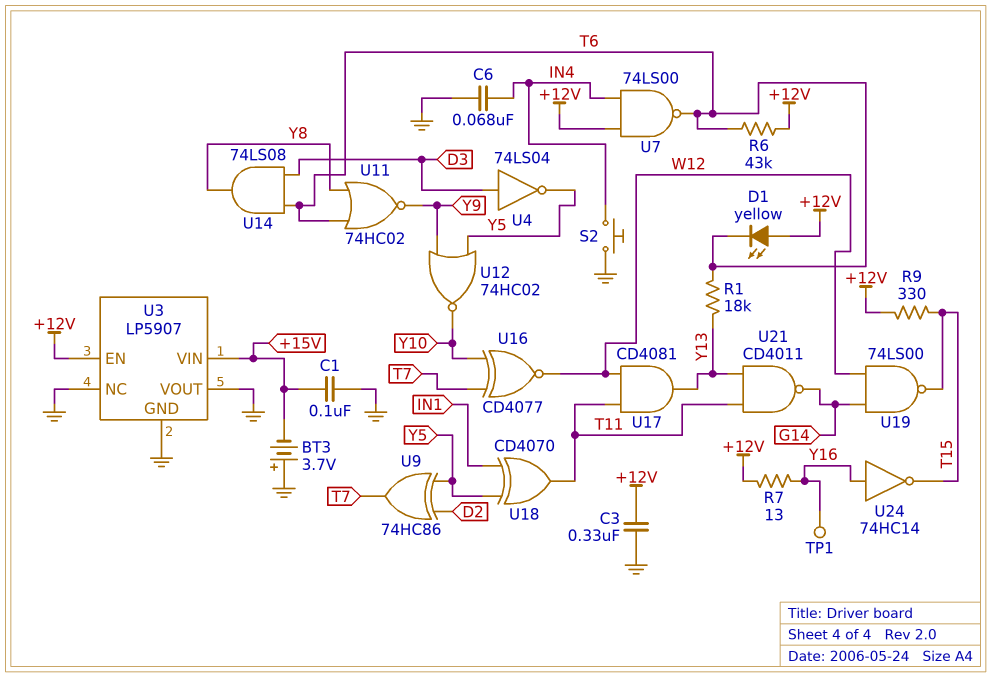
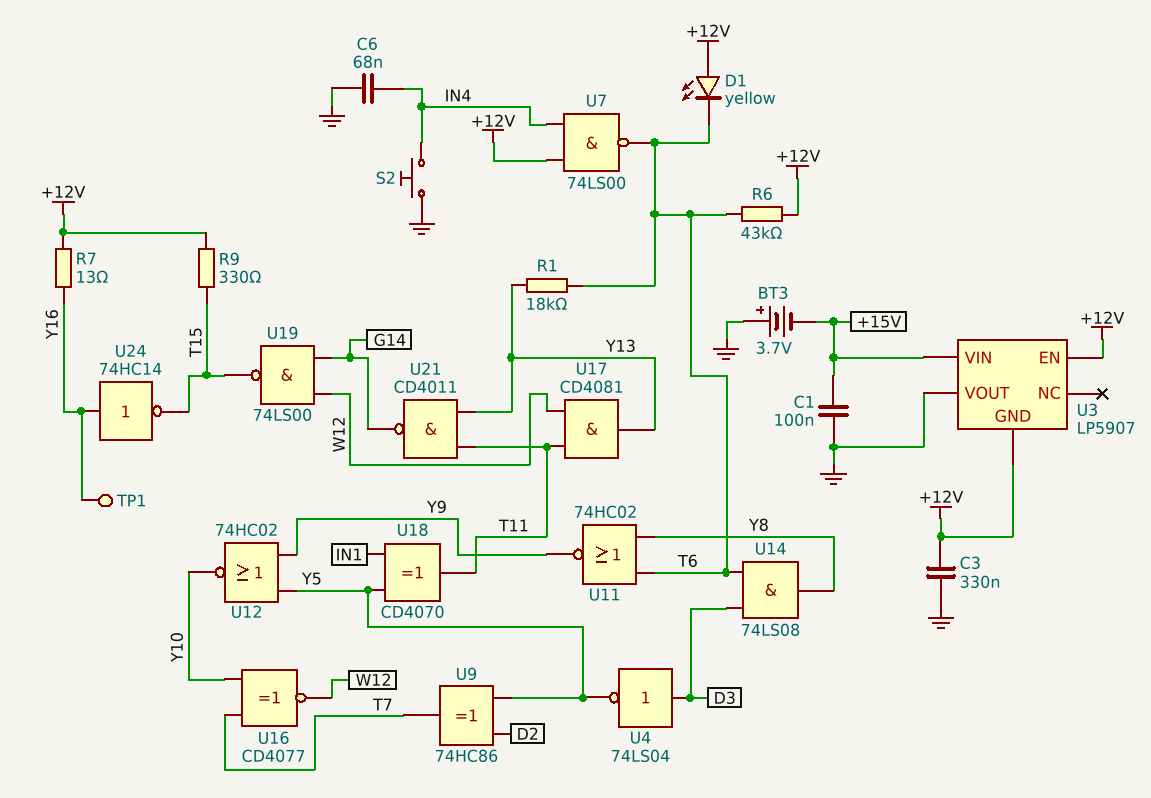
U3 pin GND: GND -> +12V
U3 pin NC: GND -> none

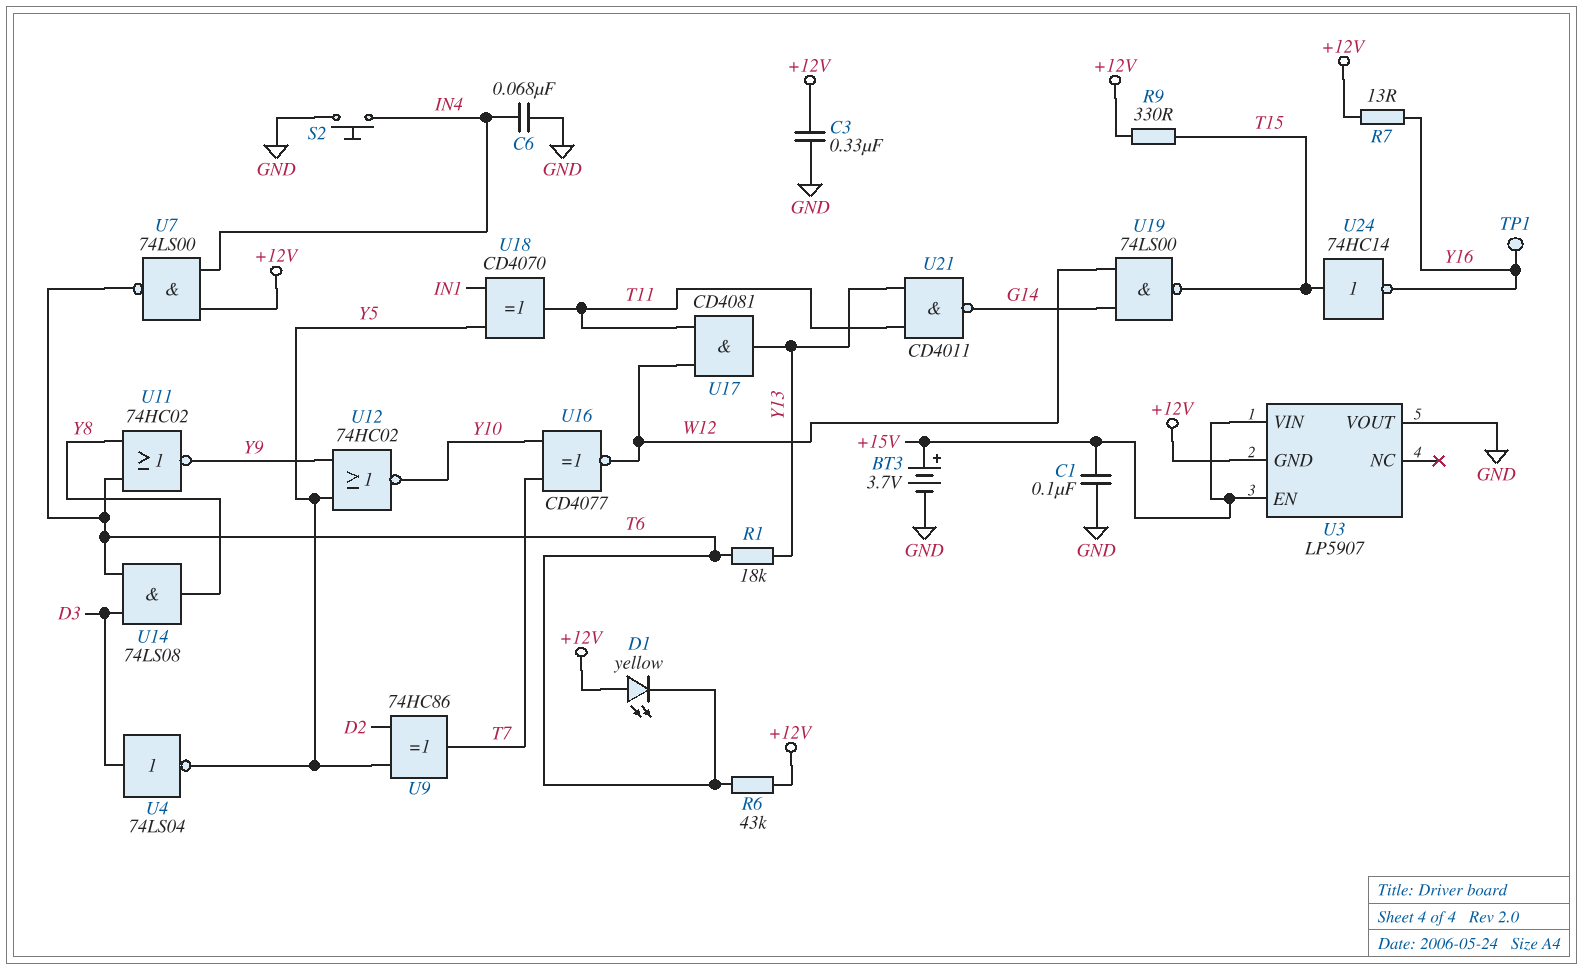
BT3: 3.7V (plus GND, minus +15V) -> 3.7V (plus +15V, minus GND)
U3 pin EN: +12V -> +15V
U24: NOT 74HC14 (in Y16, out T15) -> NOT 74HC14 (in T15, out Y16)

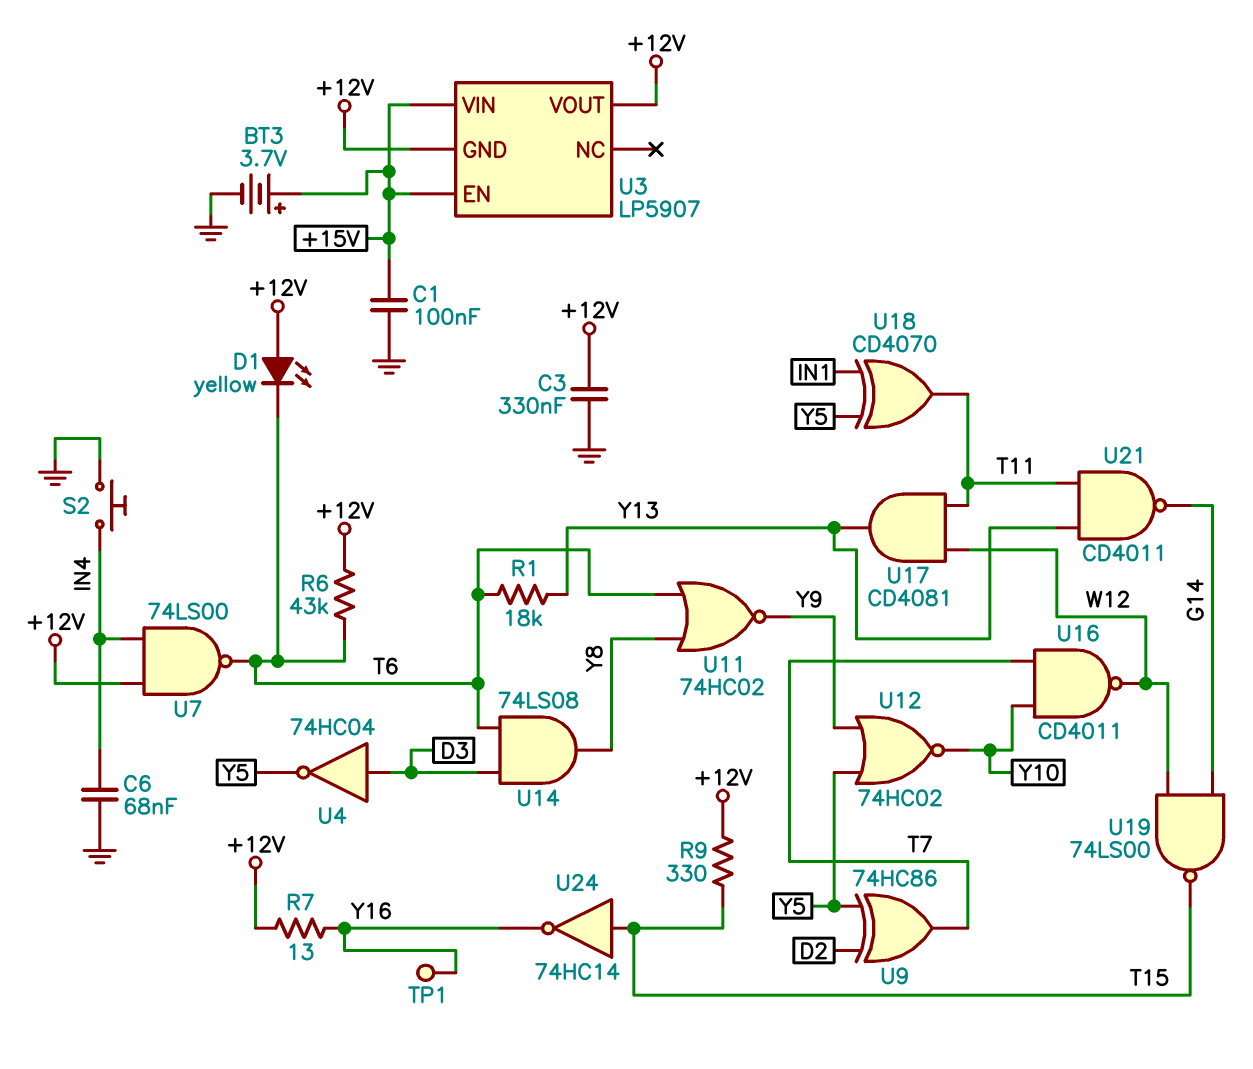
U3 pin VOUT: GND -> +12V
U4: NOT 74LS04 (in D3, out Y5) -> NOT 74HC04 (in D3, out Y5)
U16: XNOR CD4077 (in T7, in Y10, out W12) -> NAND CD4011 (in T7, in Y10, out W12)

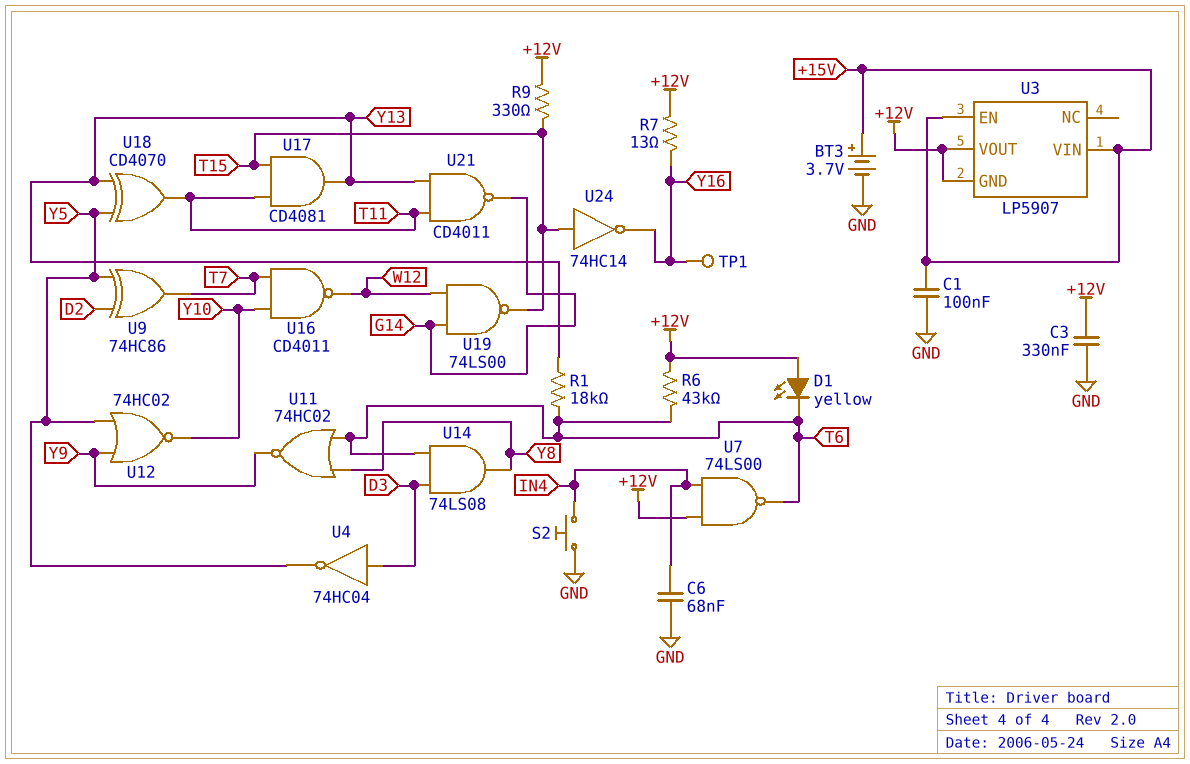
U17: AND CD4081 (in T11, in W12, out Y13) -> AND CD4081 (in T11, in T15, out Y13)
U18: XOR CD4070 (in IN1, in Y5, out T11) -> XOR CD4070 (in Y5, in Y13, out T11)

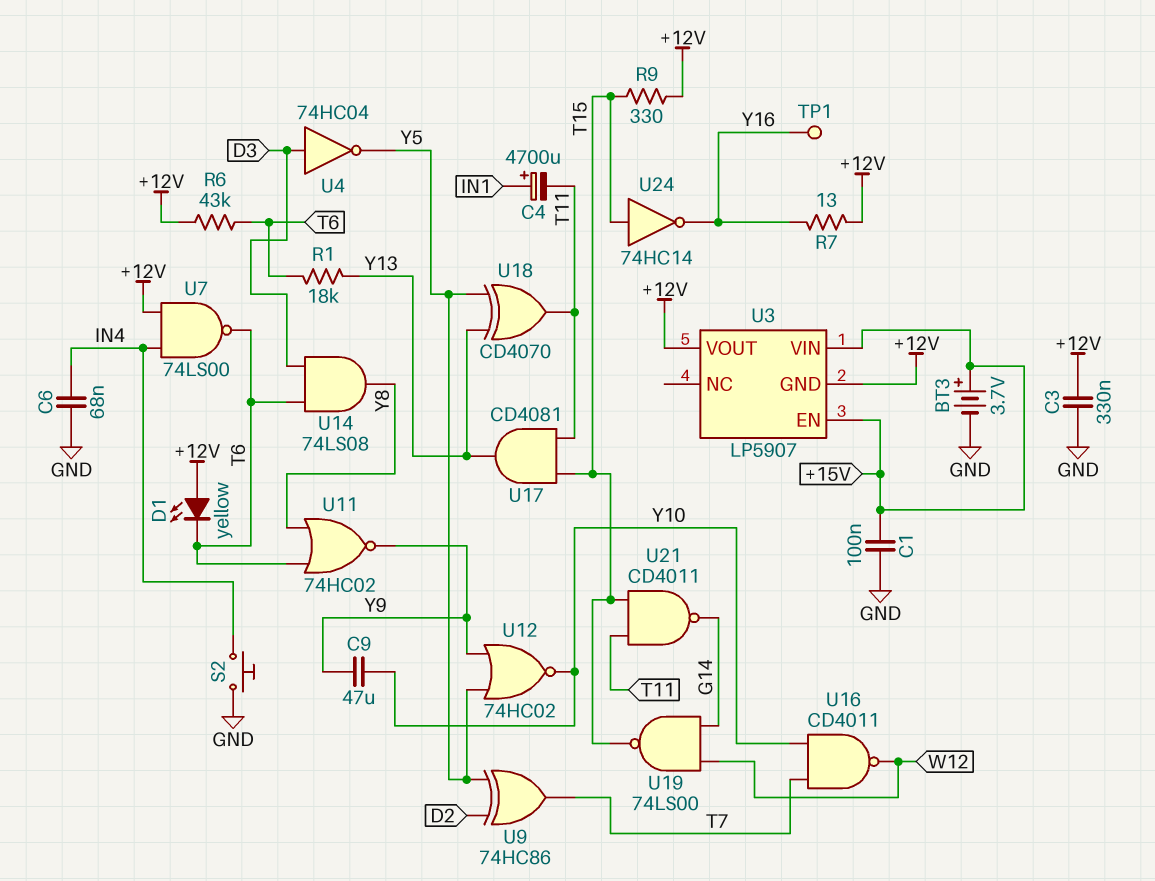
C4: none -> 4700uF (plus IN1, minus T11)
C9: none -> 47uF (Y9, Y10)
U21: NAND CD4011 (in T11, in Y13, out G14) -> NAND CD4011 (in T11, in T15, out G14)

